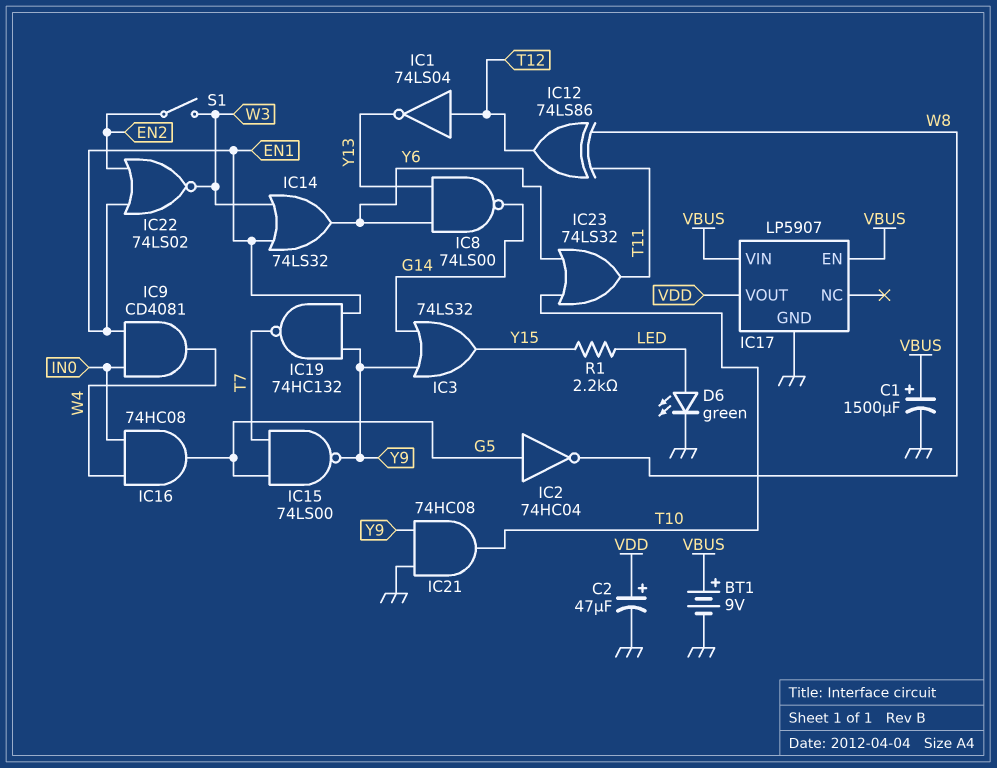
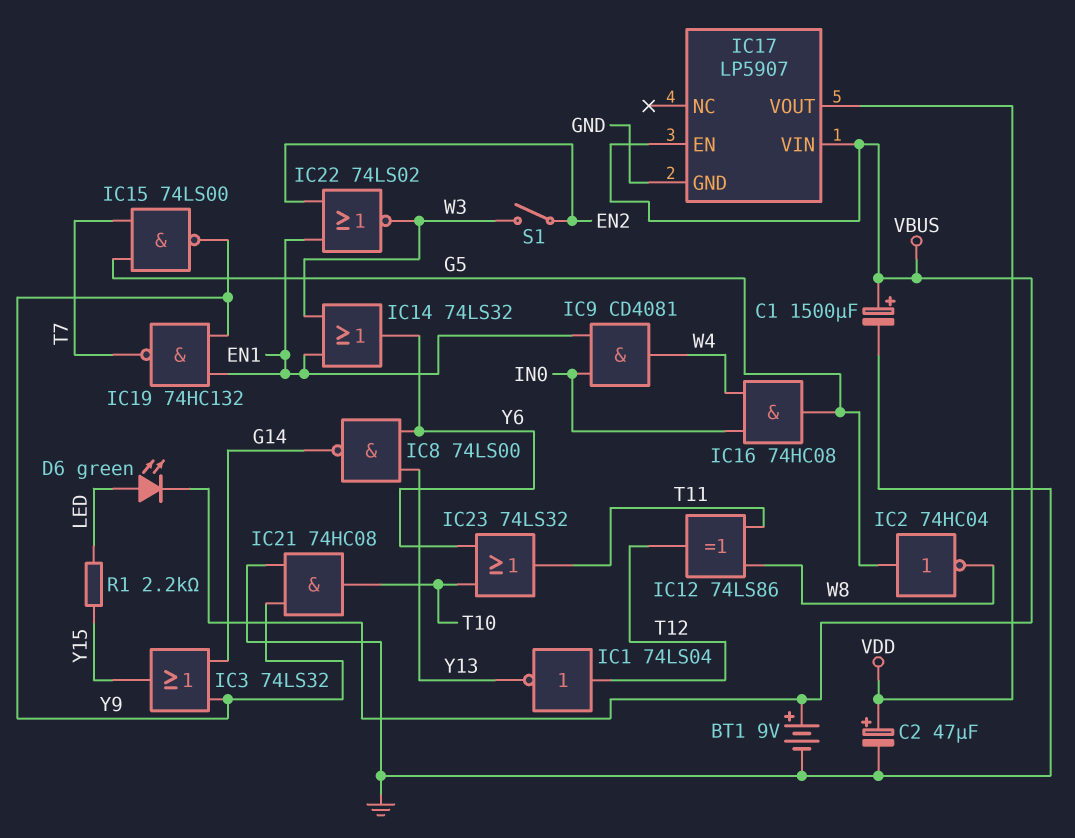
D6: LED green (A LED, K GND) -> LED green (A LED, K VBUS)

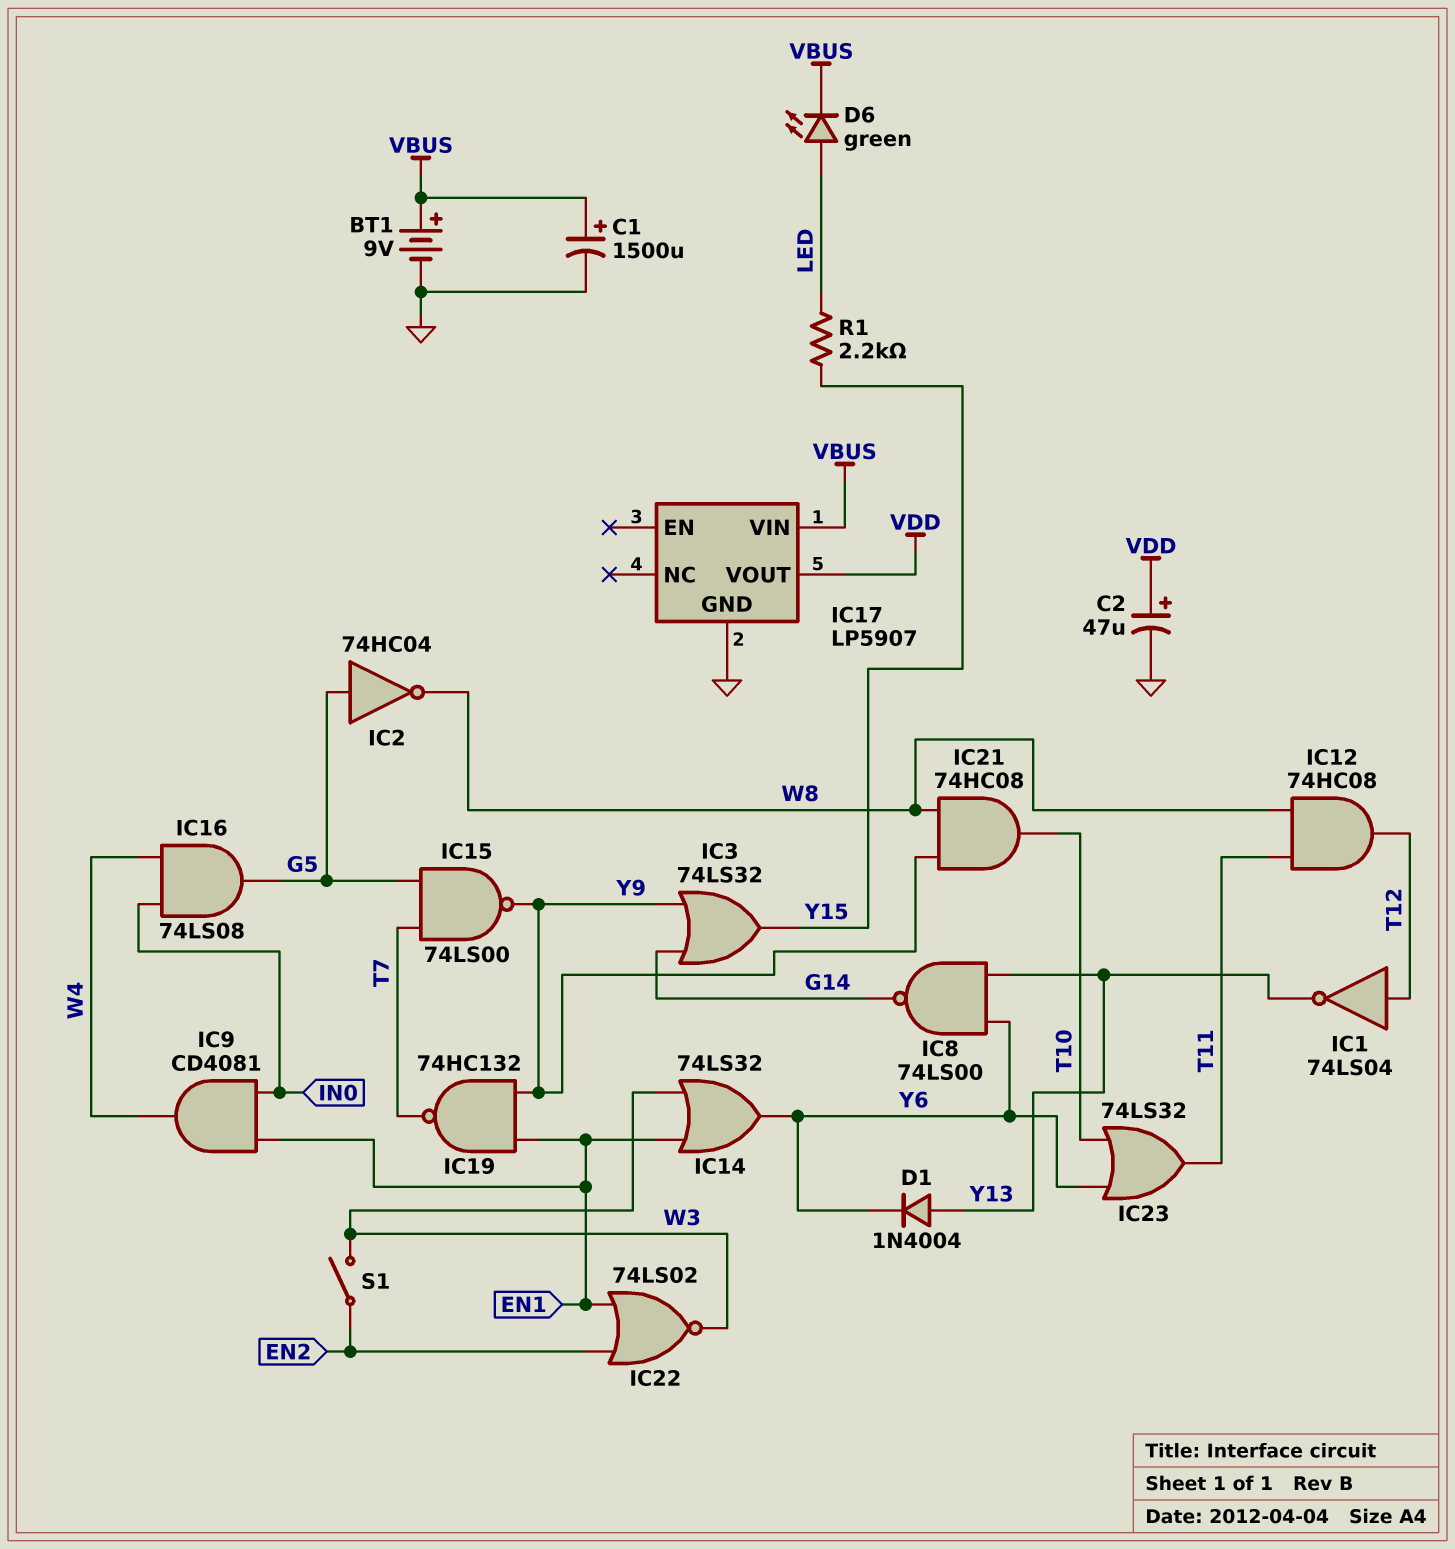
D1: none -> diode 1N4004 (A Y13, K Y6)
IC12: XOR 74LS86 (in T11, in W8, out T12) -> AND 74HC08 (in T11, in W8, out T12)
IC16: AND 74HC08 (in IN0, in W4, out G5) -> AND 74LS08 (in IN0, in W4, out G5)
IC17 pin EN: VBUS -> none
IC21: AND 74HC08 (in GND, in Y9, out T10) -> AND 74HC08 (in W8, in Y9, out T10)

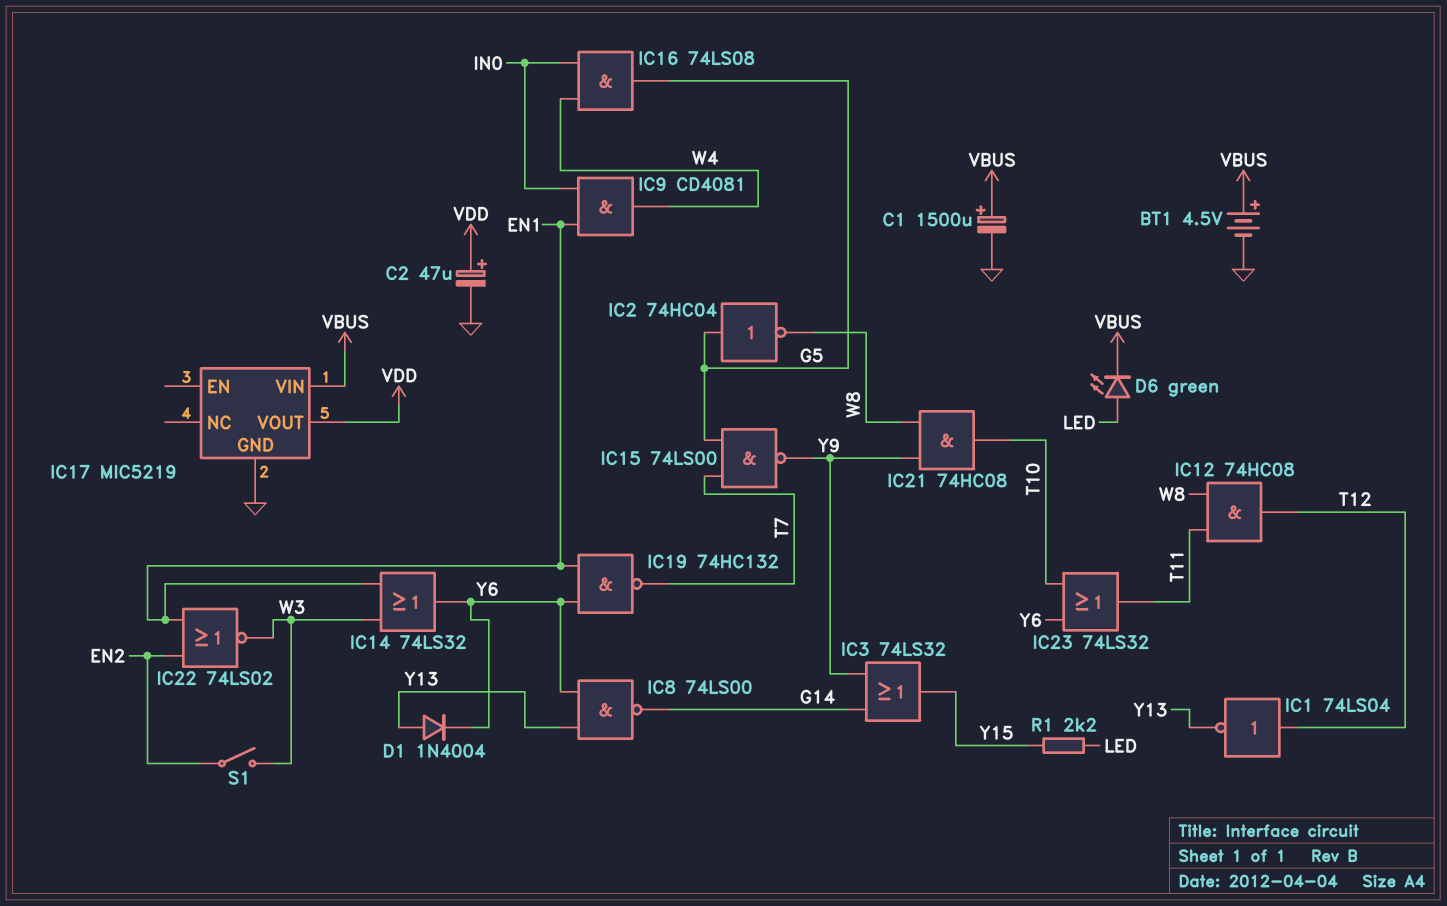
BT1: 9V (plus VBUS, minus GND) -> 4.5V (plus VBUS, minus GND)
IC17: LP5907 -> MIC5219
IC19: NAND 74HC132 (in EN1, in Y9, out T7) -> NAND 74HC132 (in EN1, in Y6, out T7)

